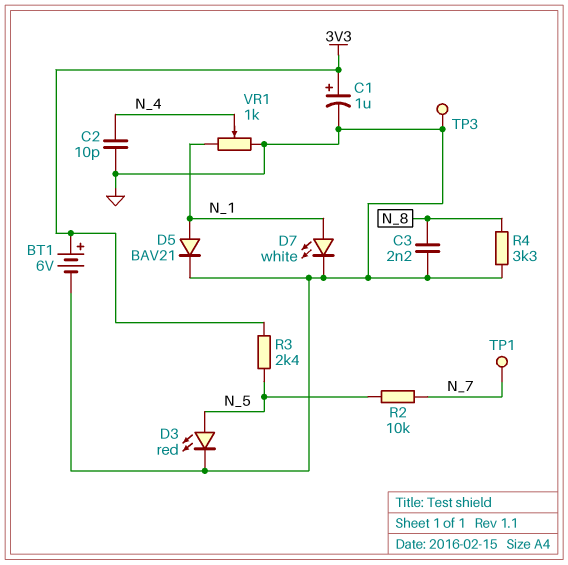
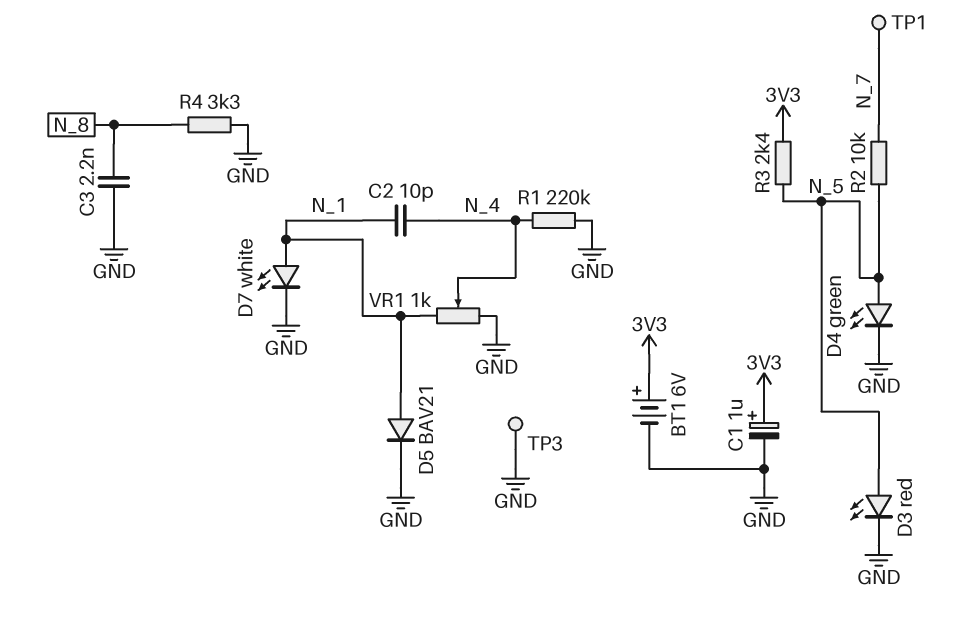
C2: 10pF (GND, N_4) -> 10pF (N_1, N_4)
D4: none -> LED green (A N_5, K GND)
R1: none -> 220k (GND, N_4)

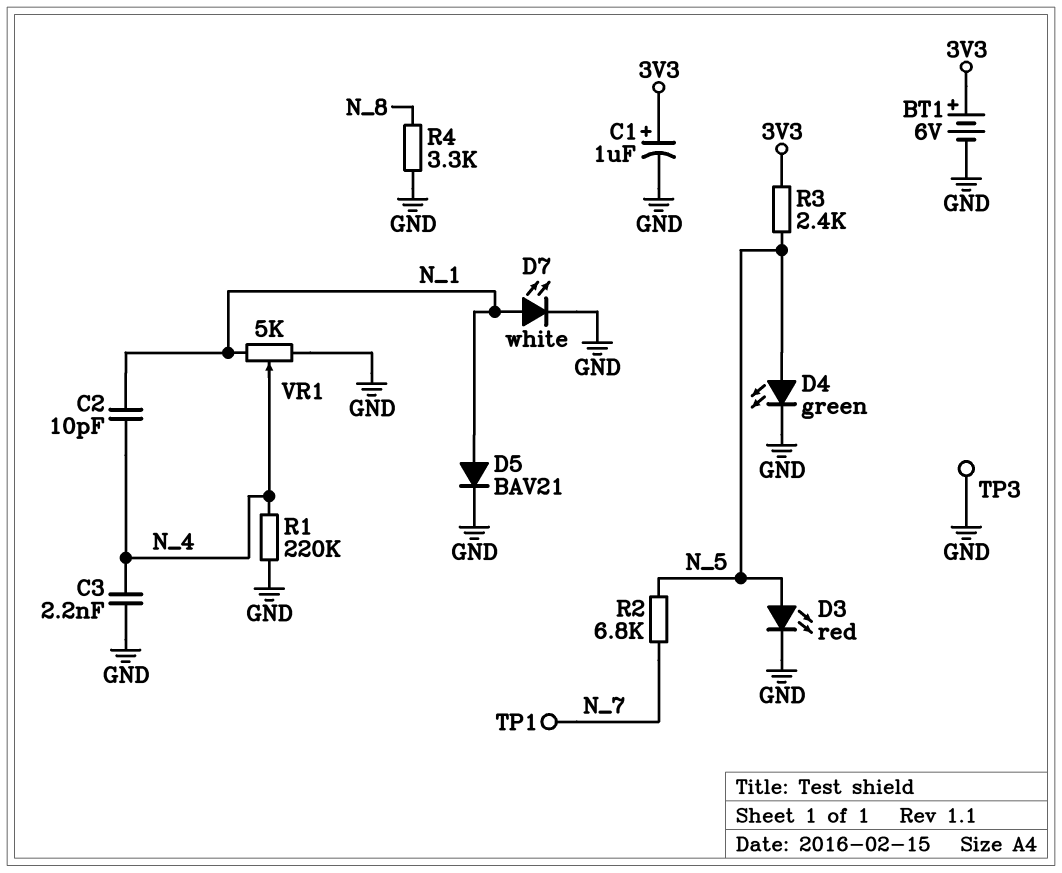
C3: 2.2nF (GND, N_8) -> 2.2nF (GND, N_4)
R2: 10k (N_5, N_7) -> 6.8k (N_5, N_7)
VR1: 1k (GND, N_1, wiper N_4) -> 5k (GND, N_1, wiper N_4)

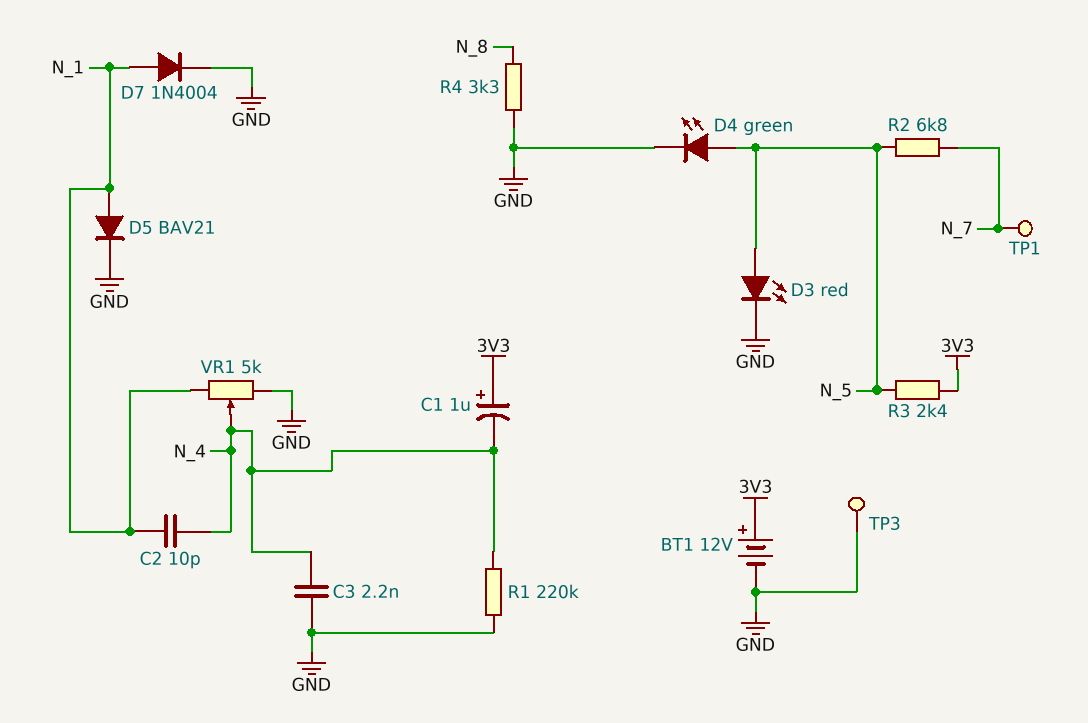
BT1: 6V (plus 3V3, minus GND) -> 12V (plus 3V3, minus GND)
C1: 1uF (plus 3V3, minus GND) -> 1uF (plus 3V3, minus N_4)
D7: LED white (A N_1, K GND) -> diode 1N4004 (A N_1, K GND)

